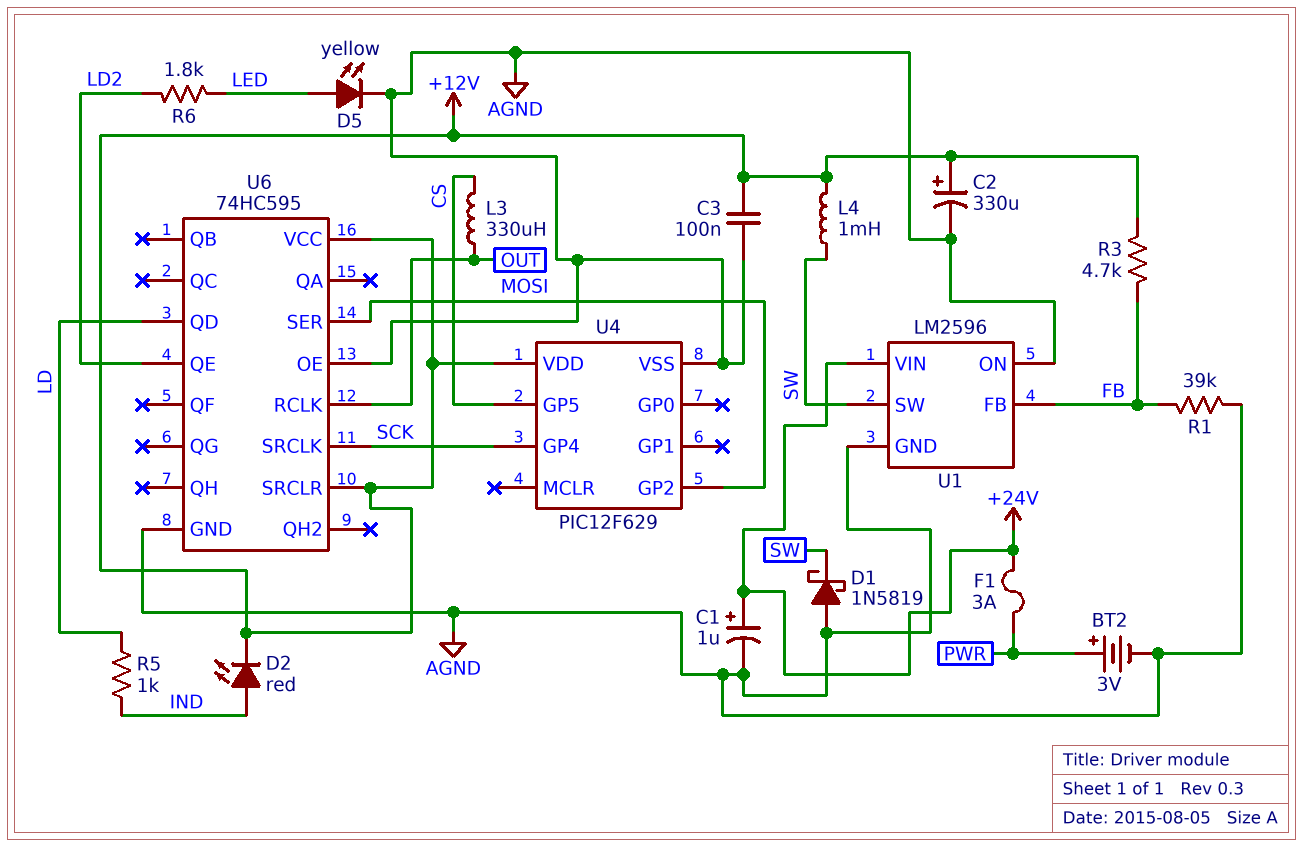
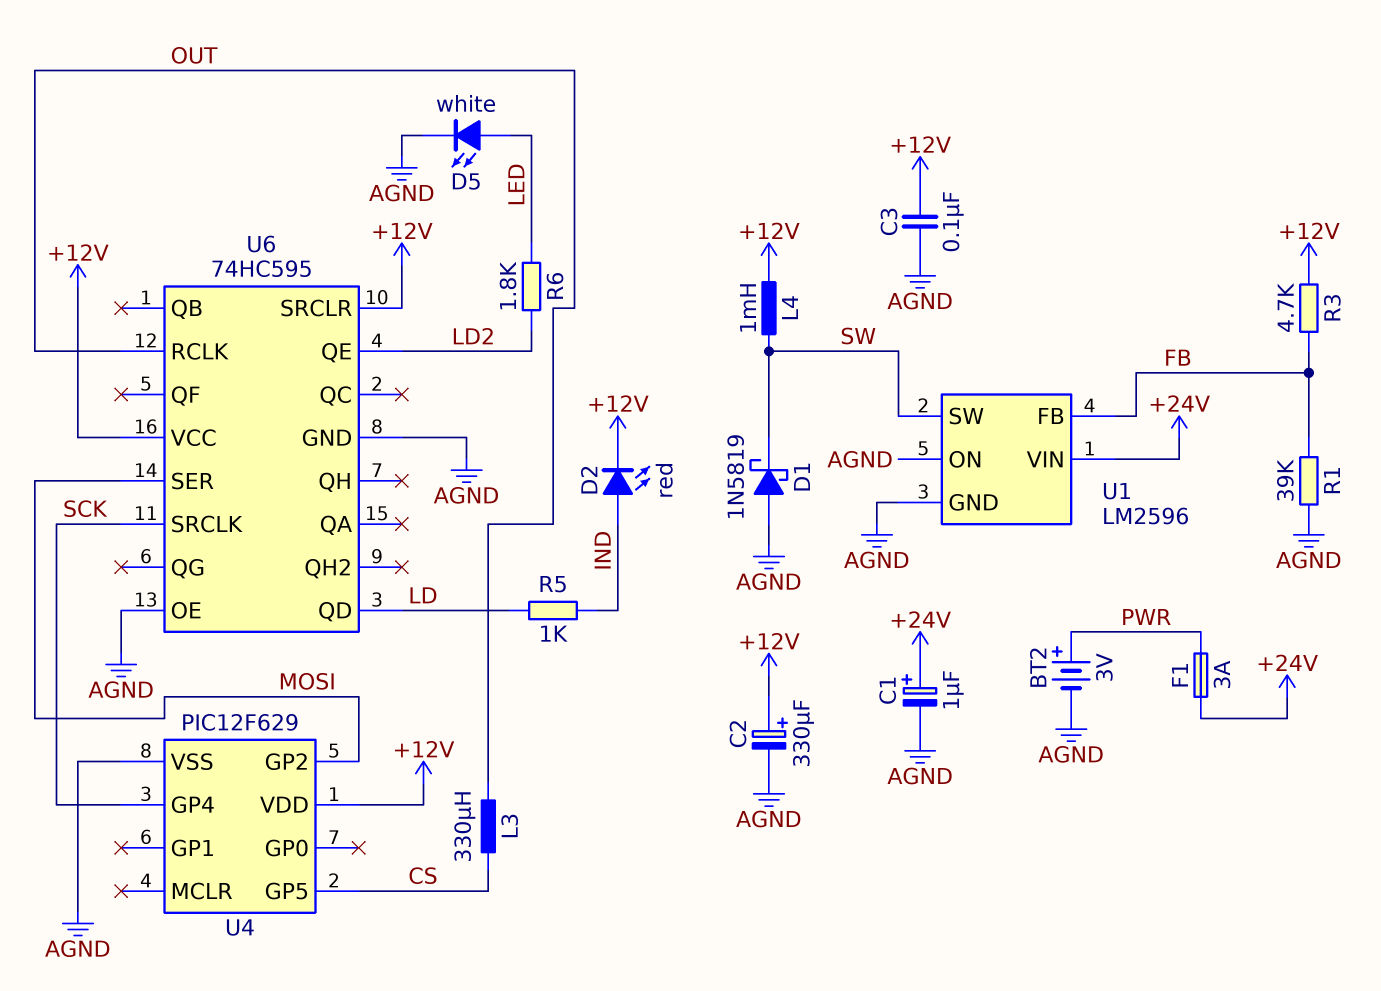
D5: LED yellow (A LED, K AGND) -> LED white (A LED, K AGND)

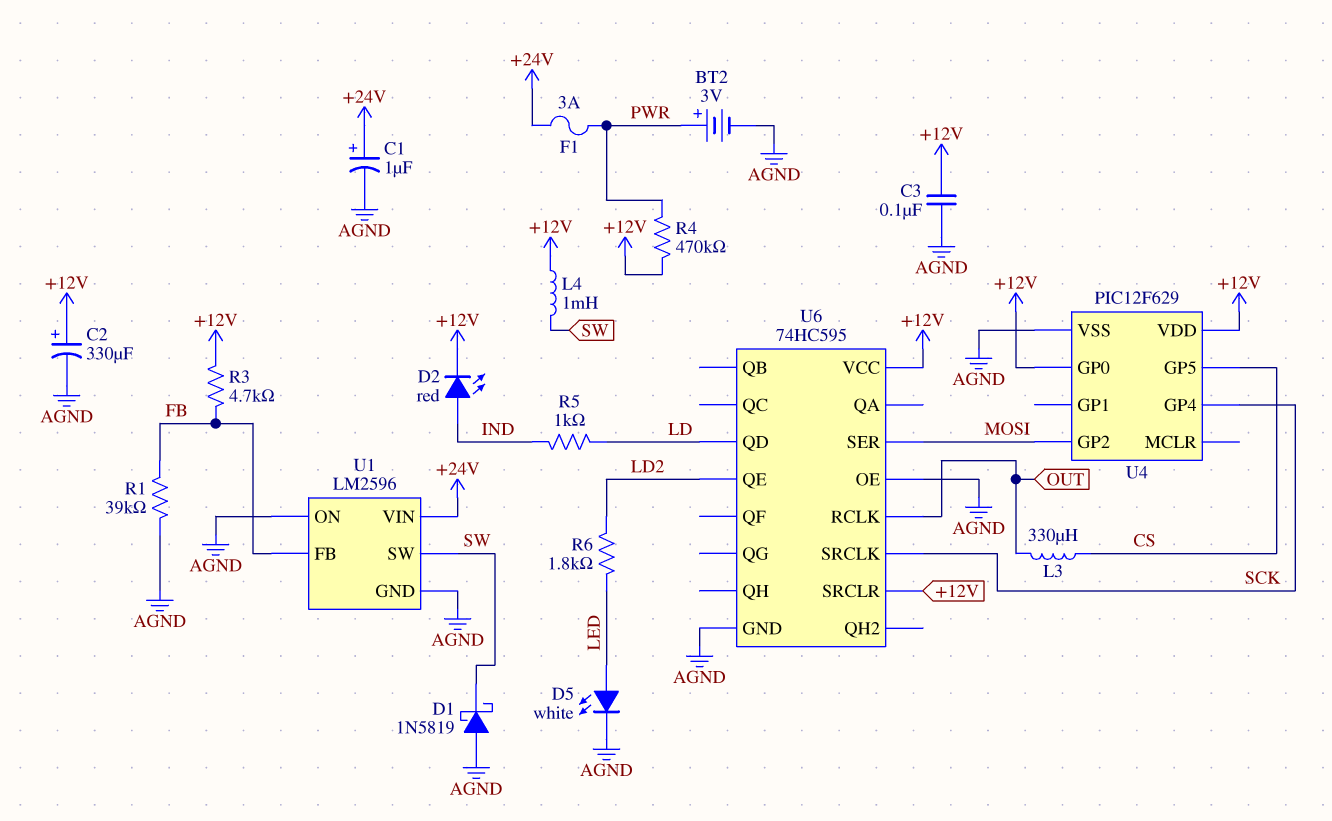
R4: none -> 470k (+12V, PWR)
U4 pin GP0: none -> +12V

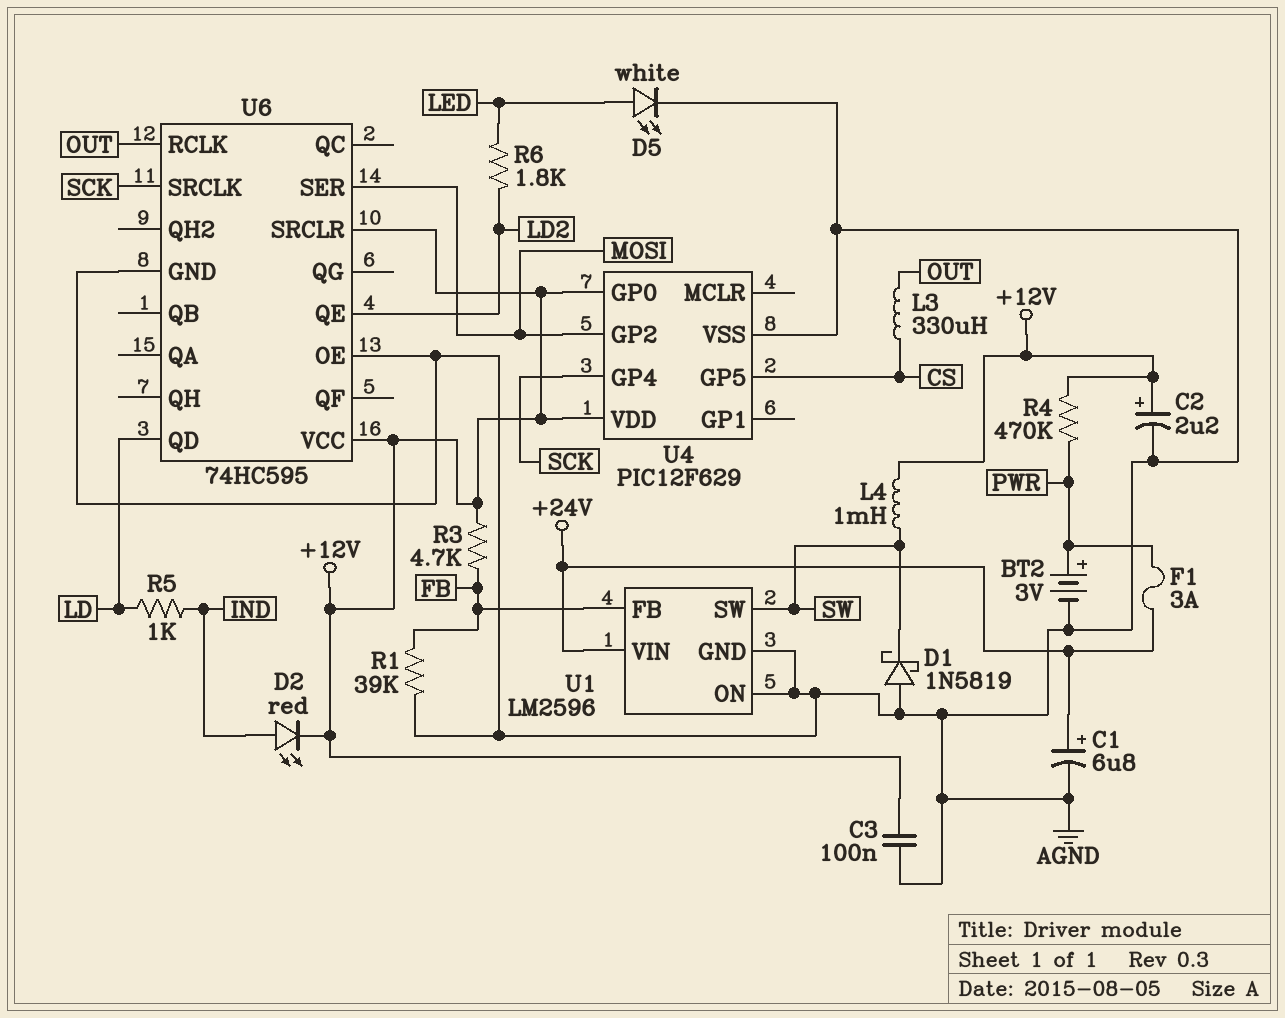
C1: 1uF (plus +24V, minus AGND) -> 6.8uF (plus +24V, minus AGND)
C2: 330uF (plus +12V, minus AGND) -> 2.2uF (plus +12V, minus AGND)

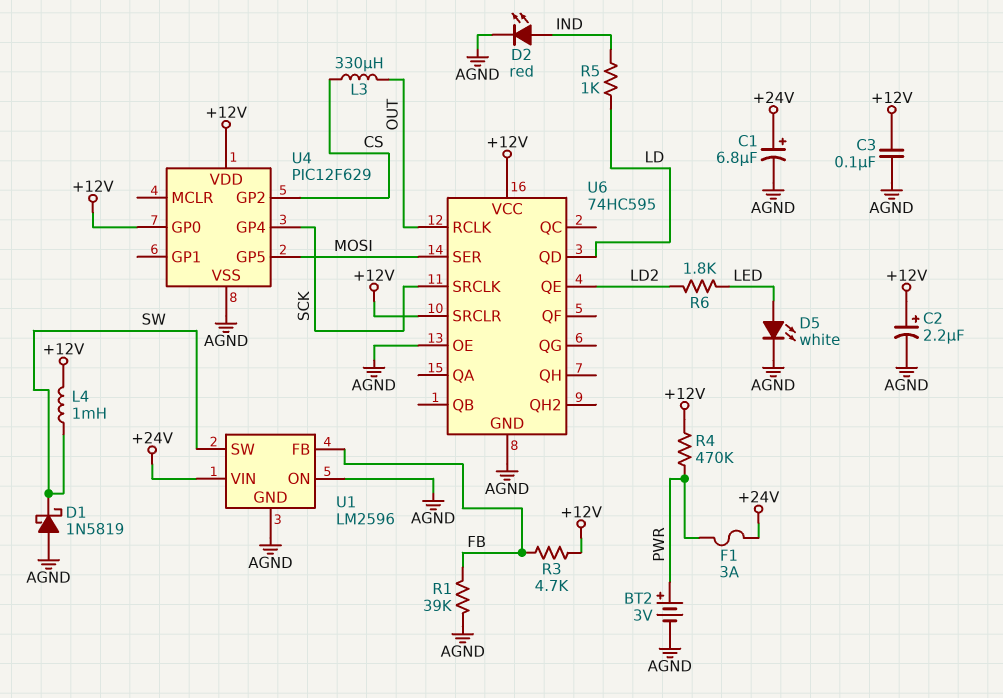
D2: LED red (A IND, K +12V) -> LED red (A IND, K AGND)
U4 pin GP2: MOSI -> CS
U4 pin GP5: CS -> MOSI

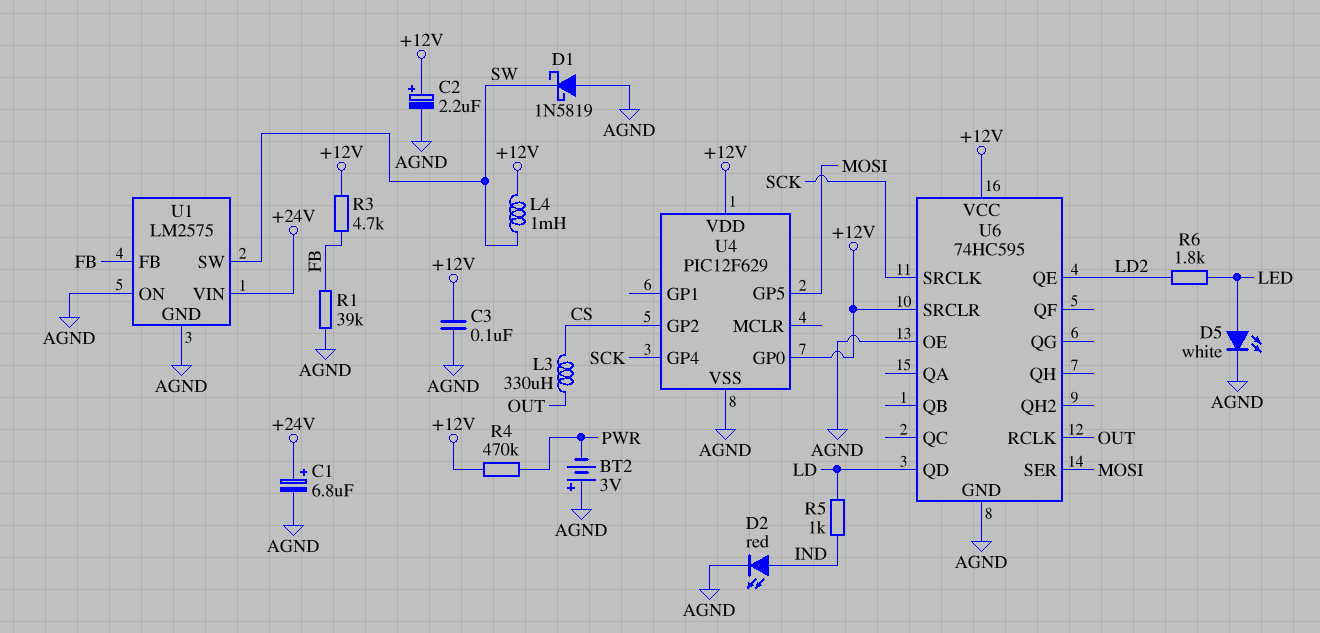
BT2: 3V (plus PWR, minus AGND) -> 3V (plus AGND, minus PWR)
F1: 3A (+24V, PWR) -> none
U1: LM2596 -> LM2575

